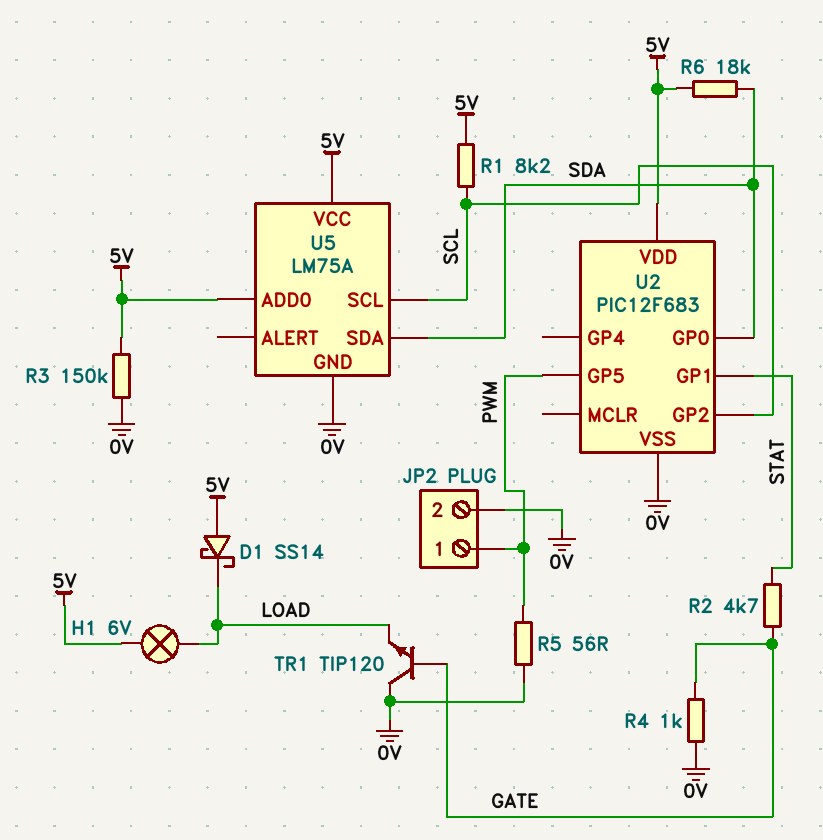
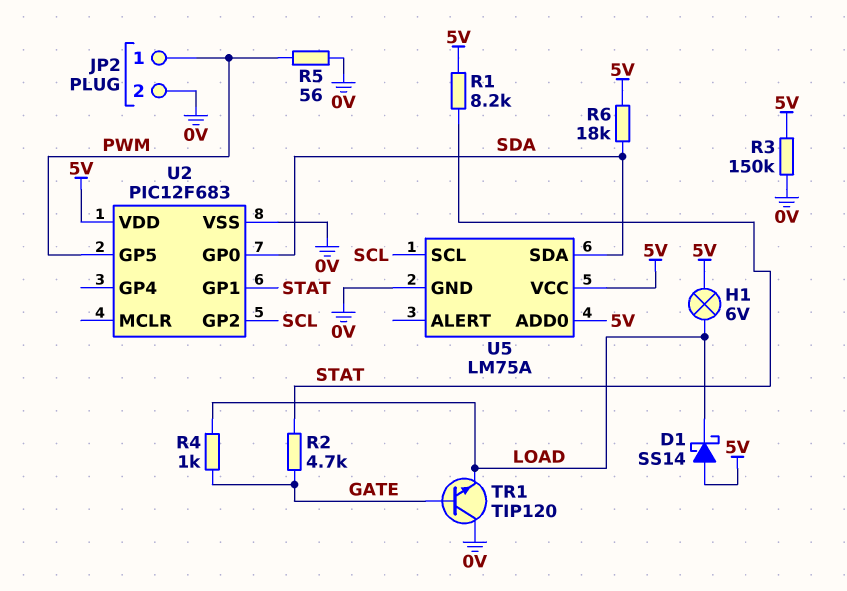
R1: 8.2k (5V, SCL) -> 8.2k (5V, STAT)
R4: 1k (0V, GATE) -> 1k (GATE, LOAD)

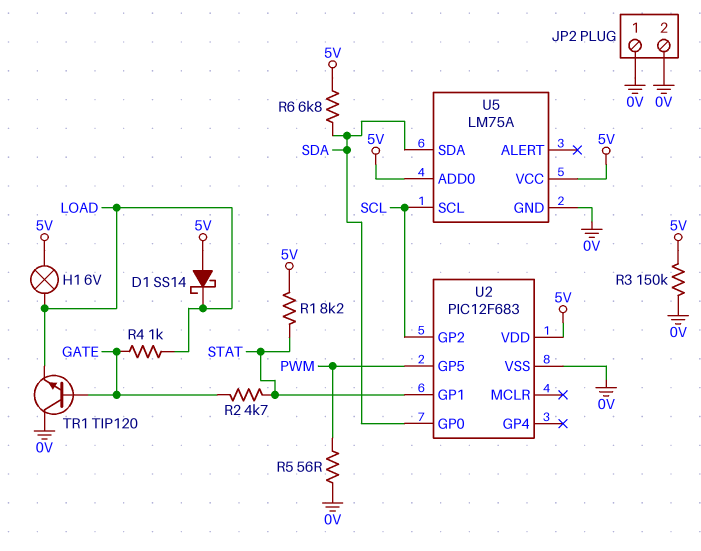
JP2 pin 1: PWM -> 0V
R6: 18k (5V, SDA) -> 6.8k (5V, SDA)

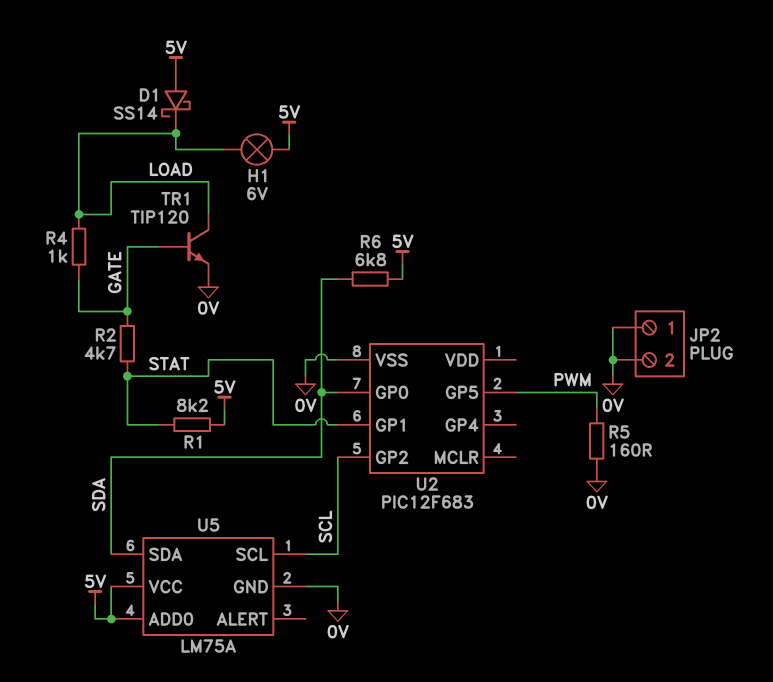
R3: 150k (0V, 5V) -> none
R5: 56 (0V, PWM) -> 160 (0V, PWM)
TR1: NPN TIP120 (B GATE, C 0V, E LOAD) -> NPN TIP120 (B GATE, C LOAD, E 0V)
U2 pin VDD: 5V -> none

